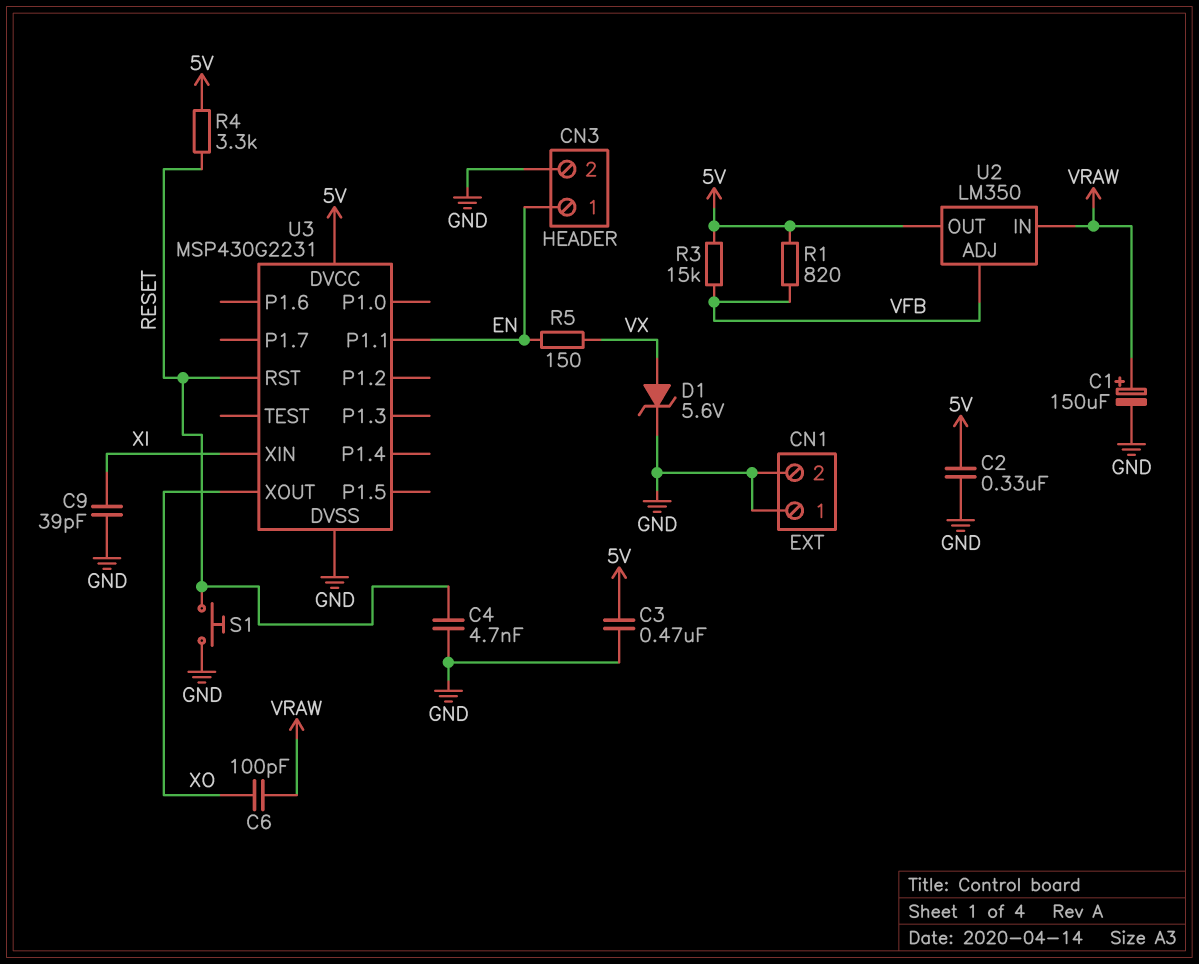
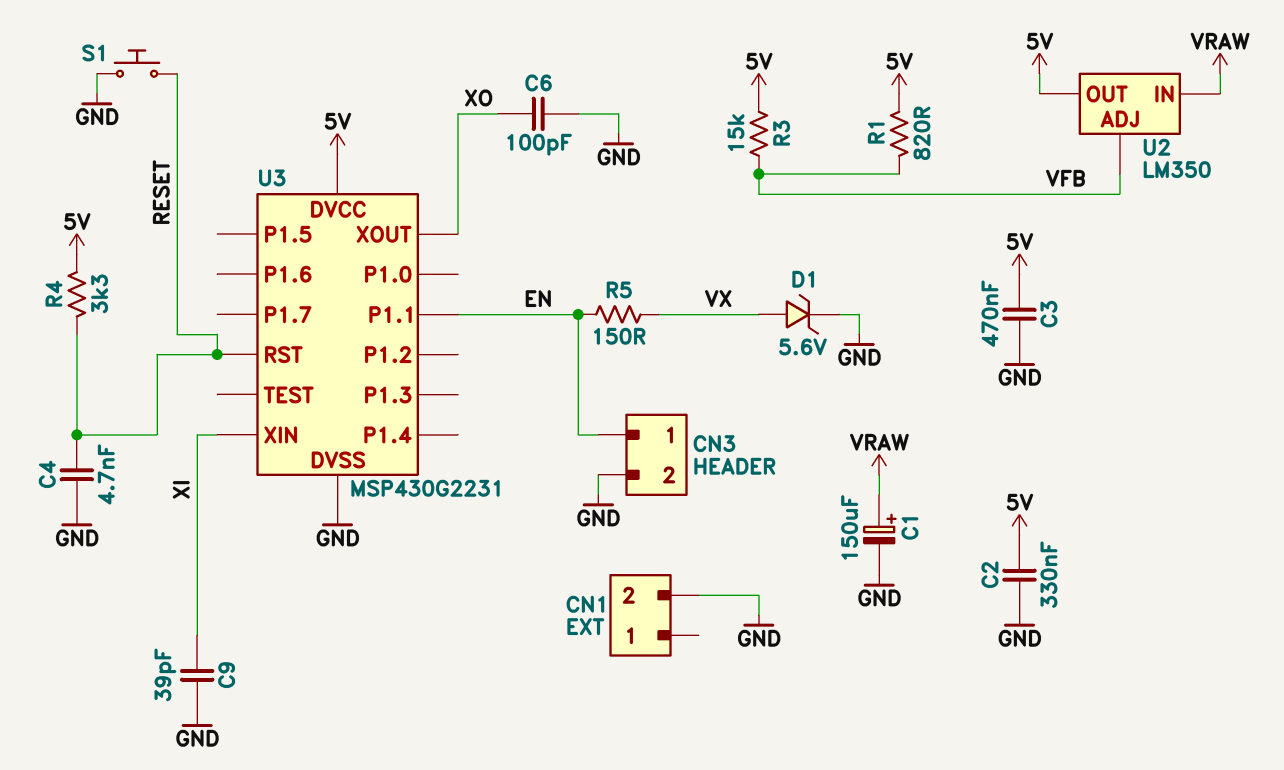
C6: 100pF (VRAW, XO) -> 100pF (GND, XO)
CN1 pin 1: GND -> none

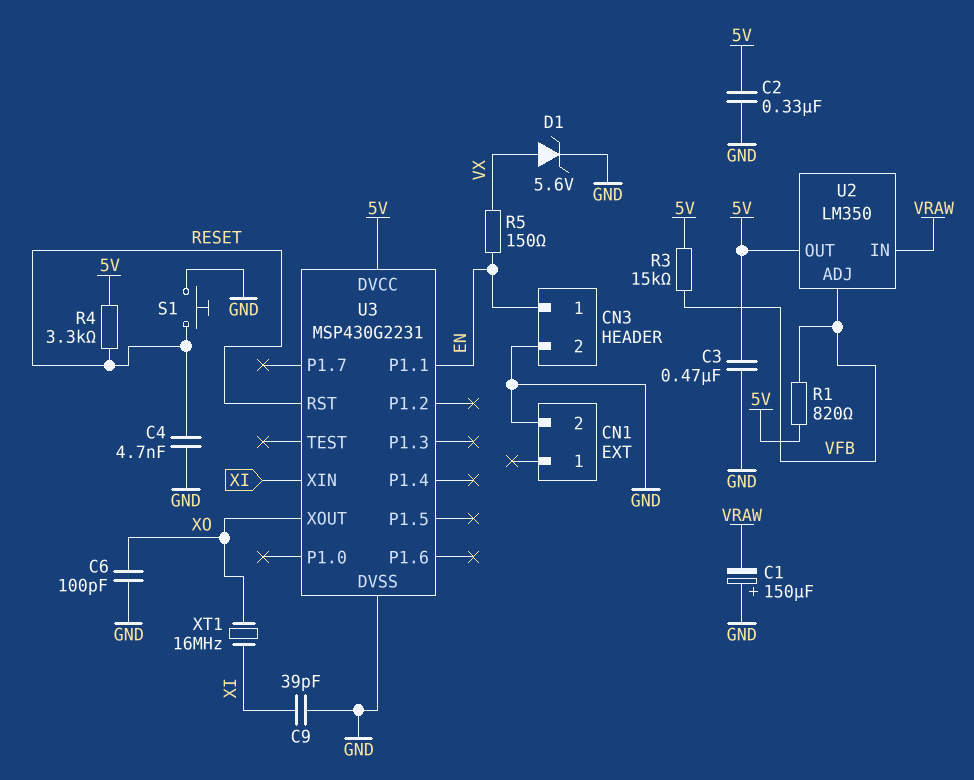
C1: 150uF (plus VRAW, minus GND) -> 150uF (plus GND, minus VRAW)
XT1: none -> 16MHz (XI, XO)

